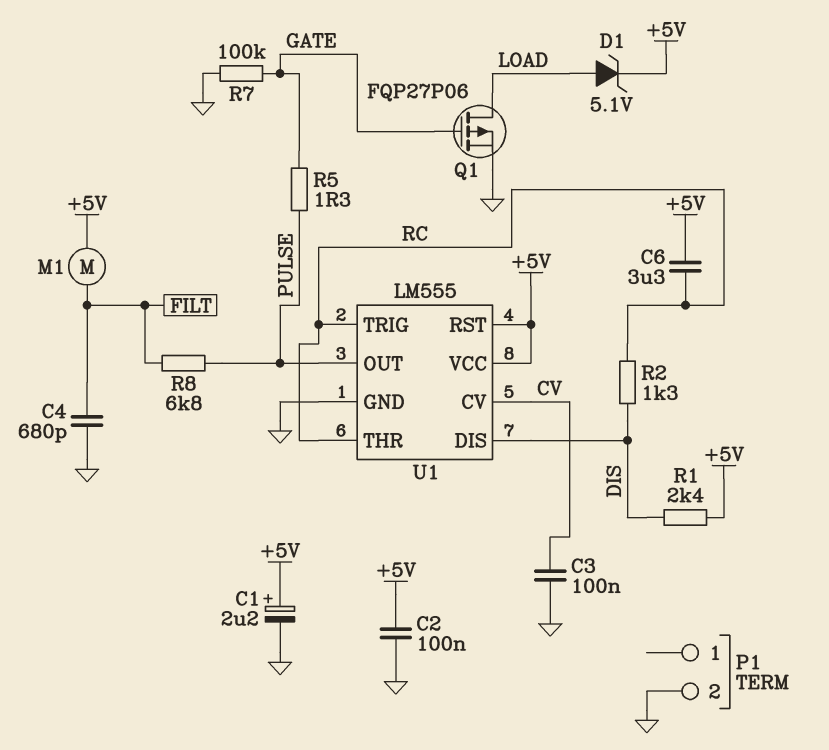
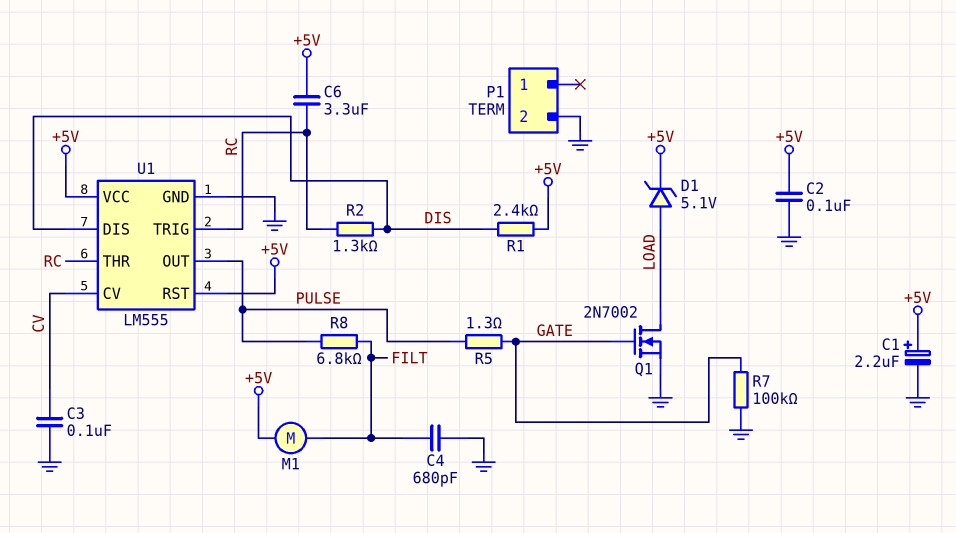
Q1: PMOS FQP27P06 (G GATE, D LOAD, S GND) -> NMOS 2N7002 (G GATE, D LOAD, S GND)

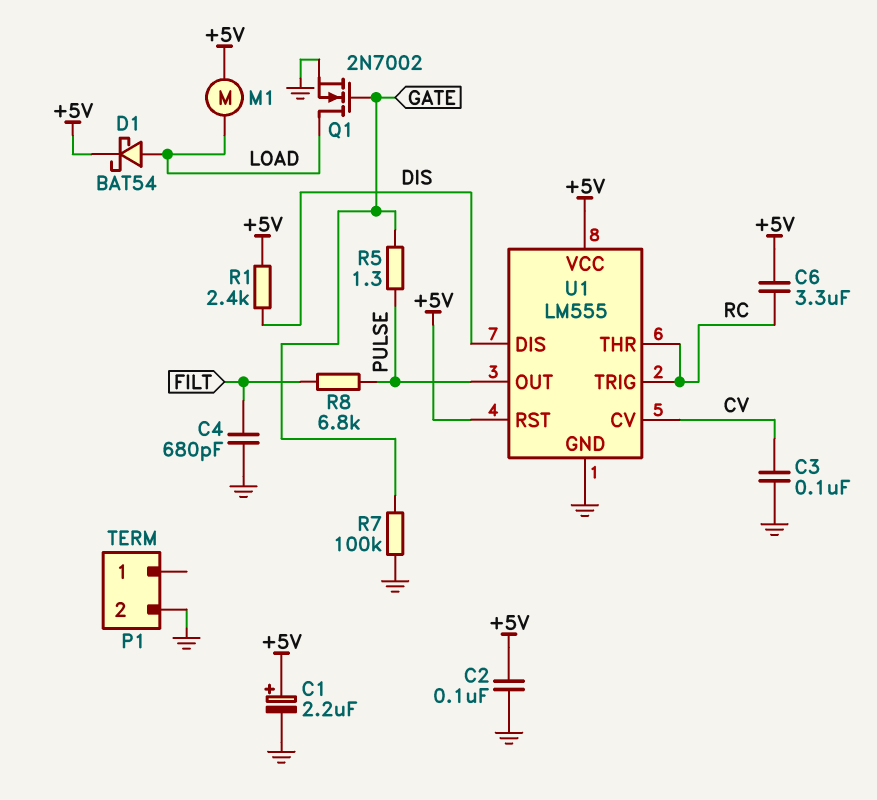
D1: zener 5.1V (A LOAD, K +5V) -> schottky BAT54 (A LOAD, K +5V)
M1: motor (+5V, FILT) -> motor (+5V, LOAD)
R2: 1.3k (DIS, RC) -> none

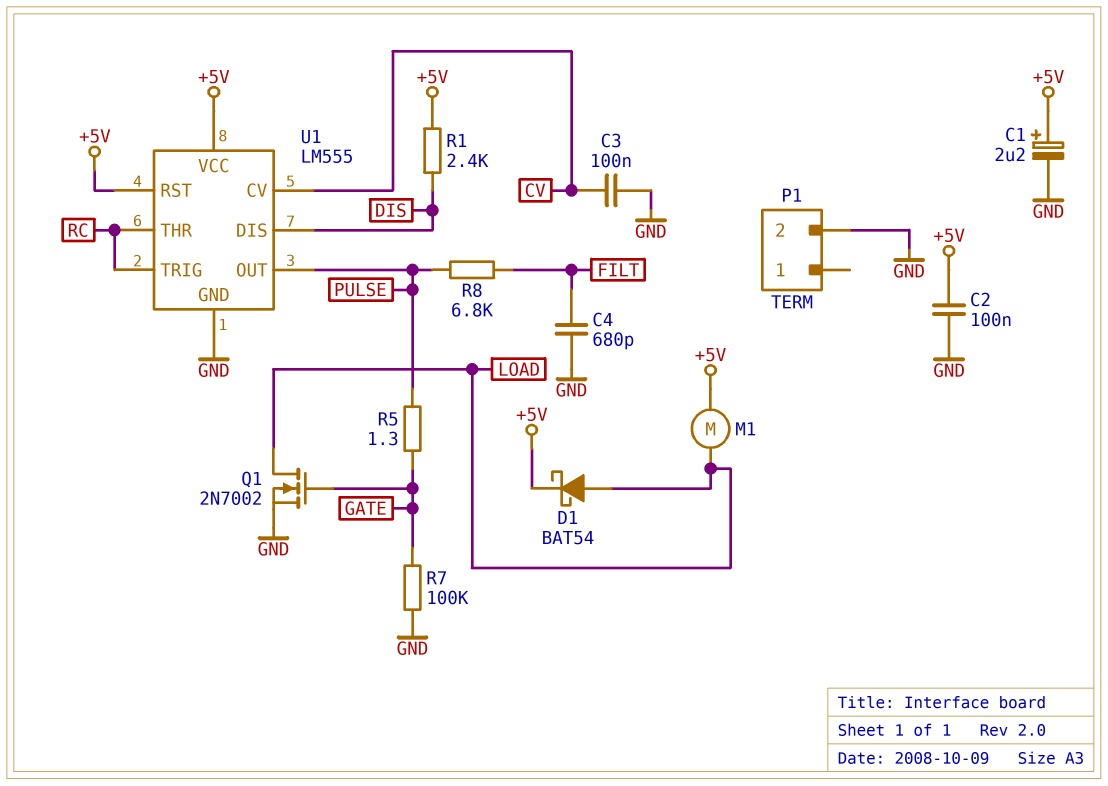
C6: 3.3uF (+5V, RC) -> none

